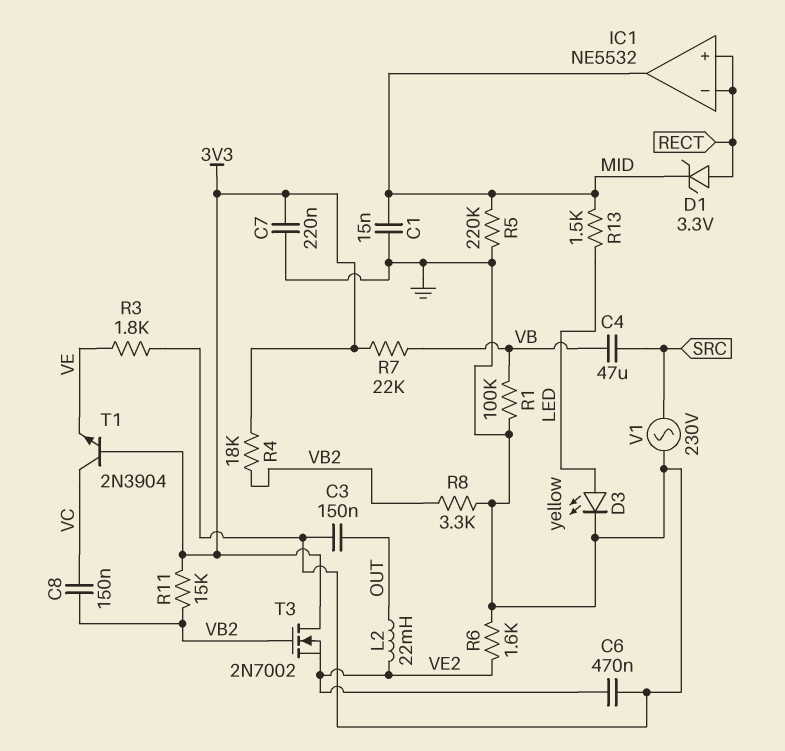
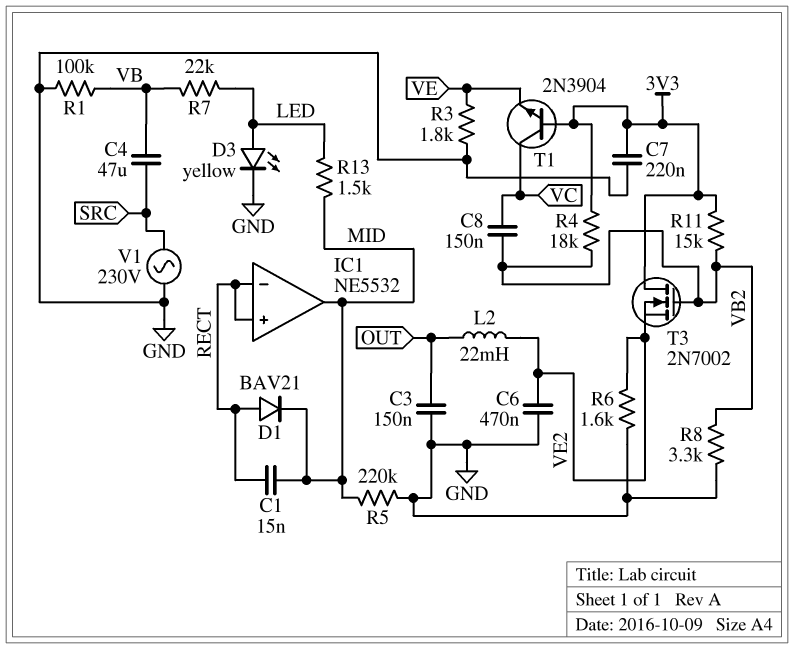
C1: 15nF (GND, MID) -> 15nF (MID, RECT)
D1: zener 3.3V (A RECT, K MID) -> diode BAV21 (A RECT, K MID)
R7: 22k (3V3, VB) -> 22k (LED, VB)

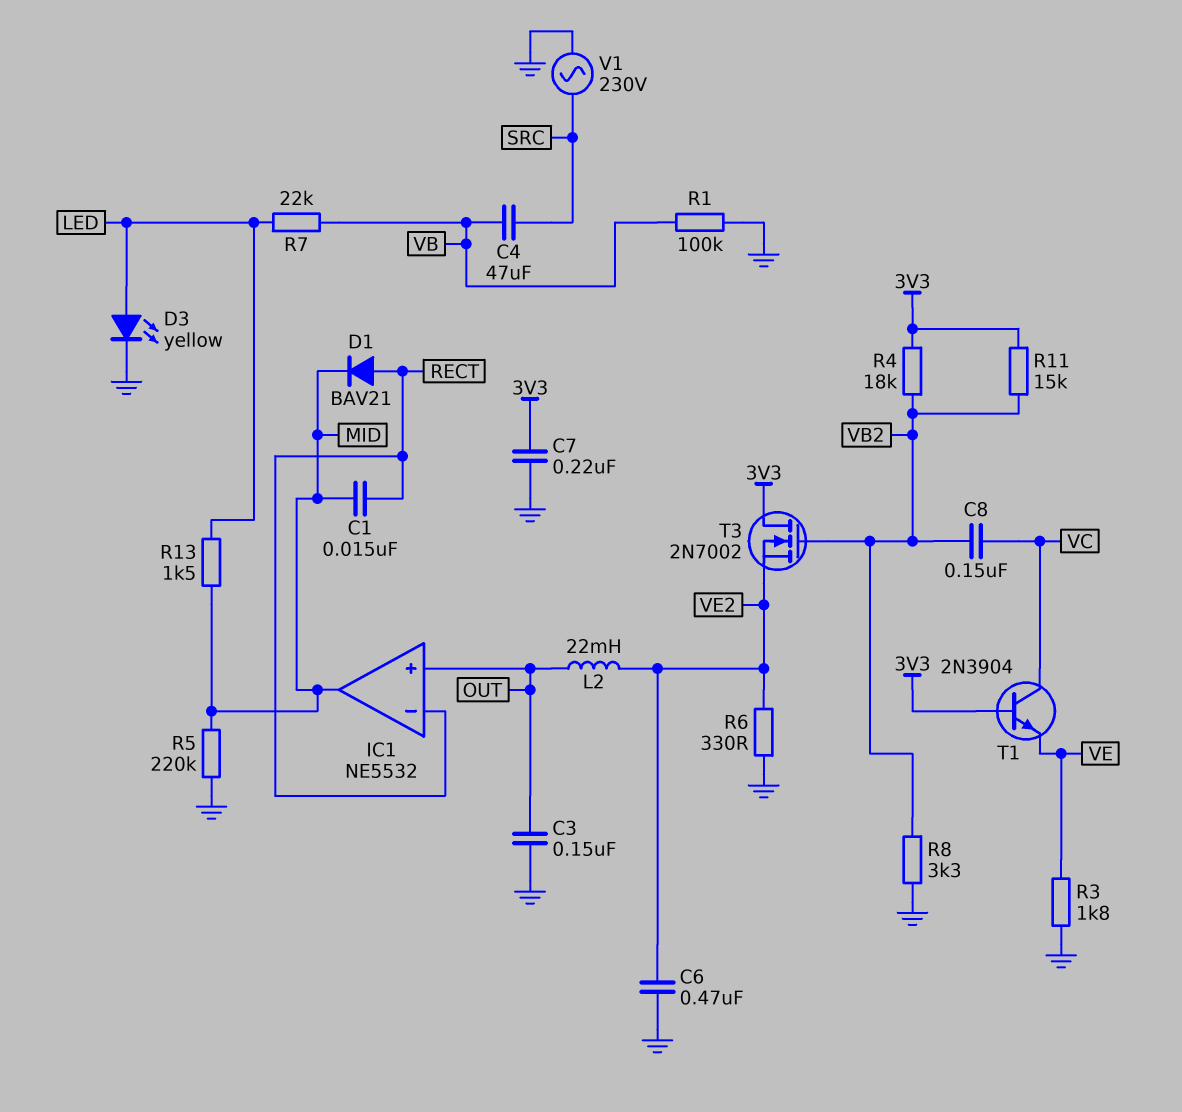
IC1 pin in+: RECT -> OUT
R6: 1.6k (GND, VE2) -> 330 (GND, VE2)

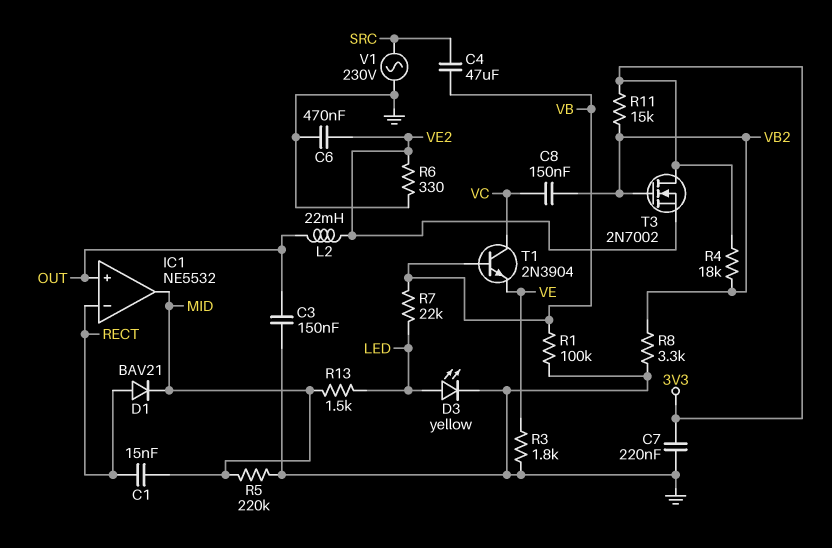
T1: NPN 2N3904 (B 3V3, C VC, E VE) -> NPN 2N3904 (B VB, C VC, E VE)

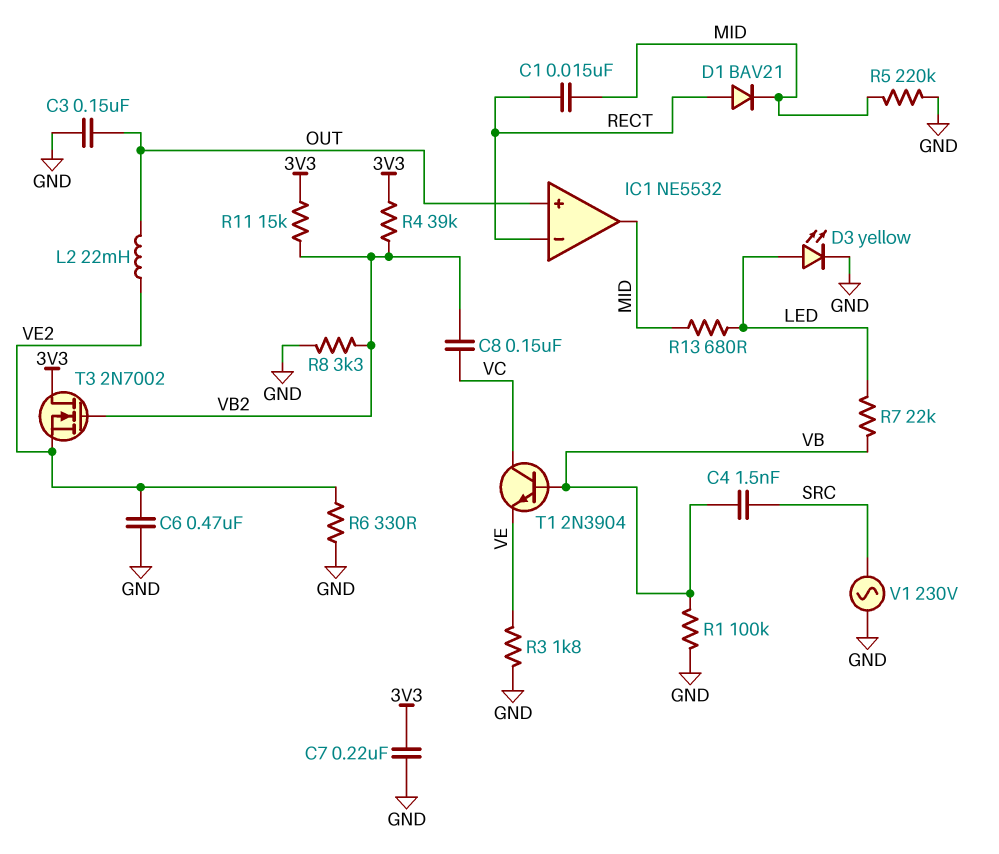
C4: 47uF (SRC, VB) -> 1.5nF (SRC, VB)
R4: 18k (3V3, VB2) -> 39k (3V3, VB2)
R13: 1.5k (LED, MID) -> 680 (LED, MID)

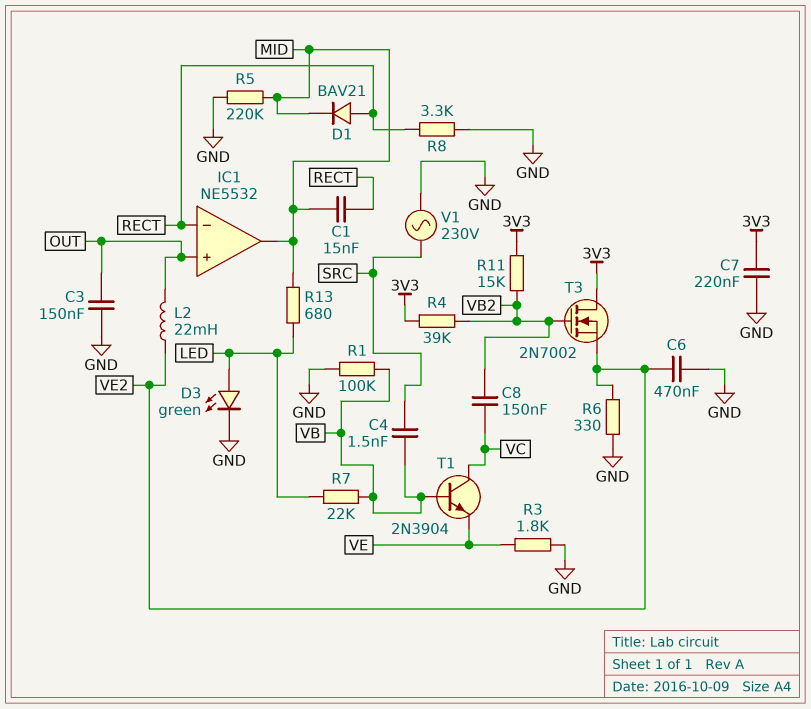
D3: LED yellow (A LED, K GND) -> LED green (A LED, K GND)
R8: 3.3k (GND, VB2) -> 3.3k (GND, RECT)

